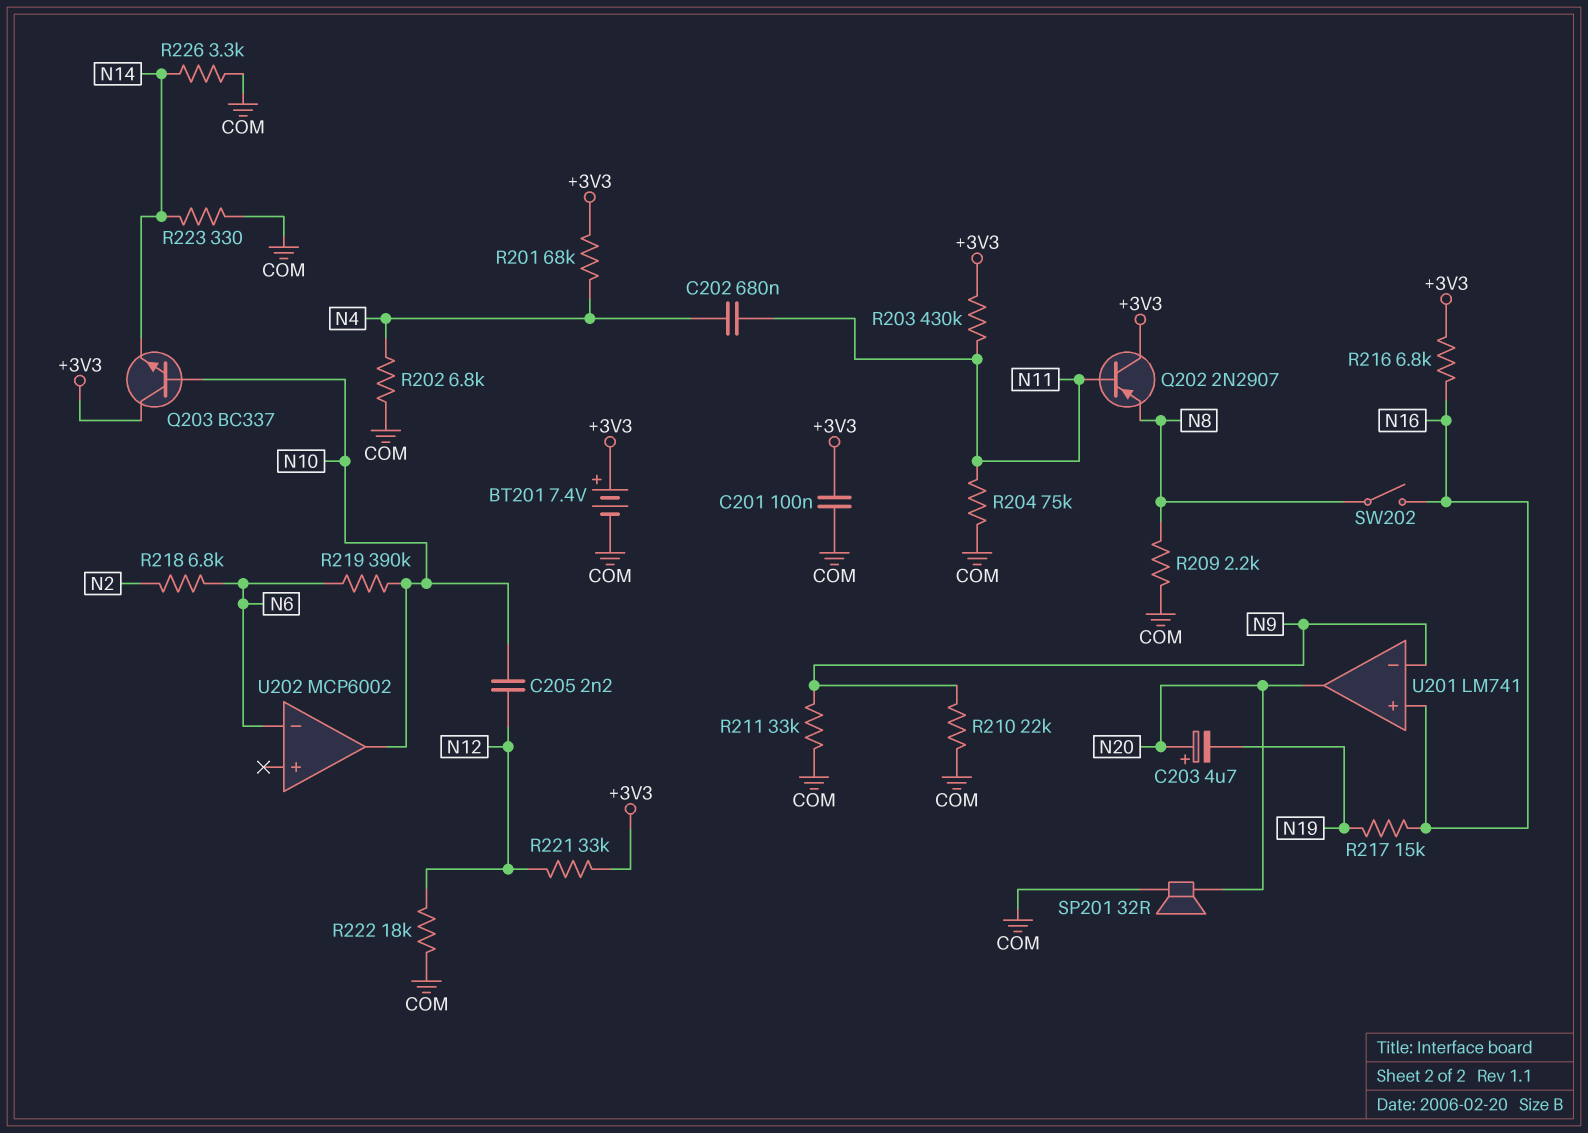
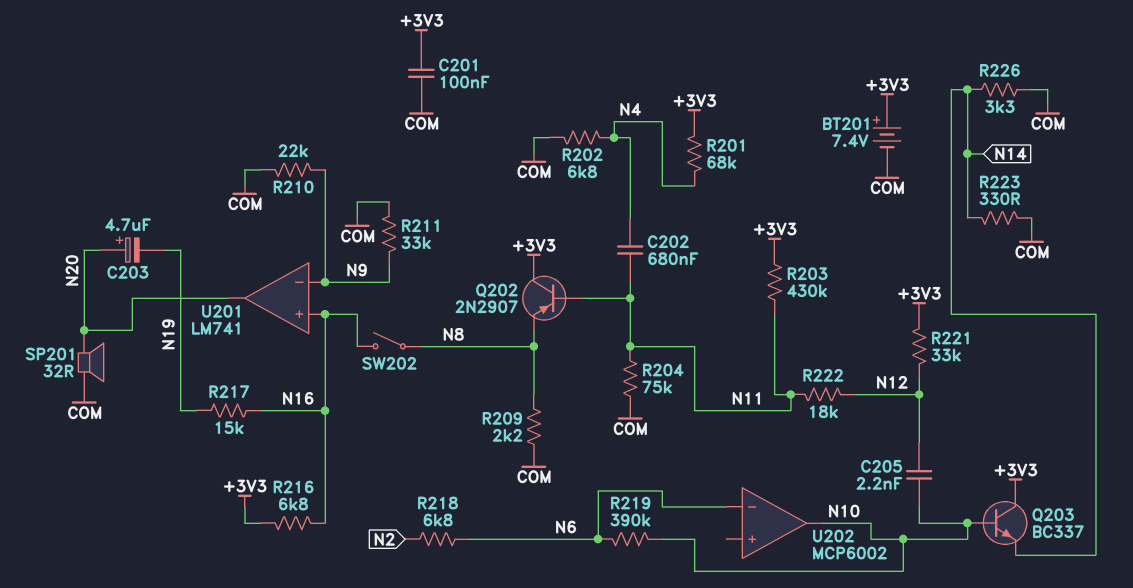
R222: 18k (COM, N12) -> 18k (N11, N12)

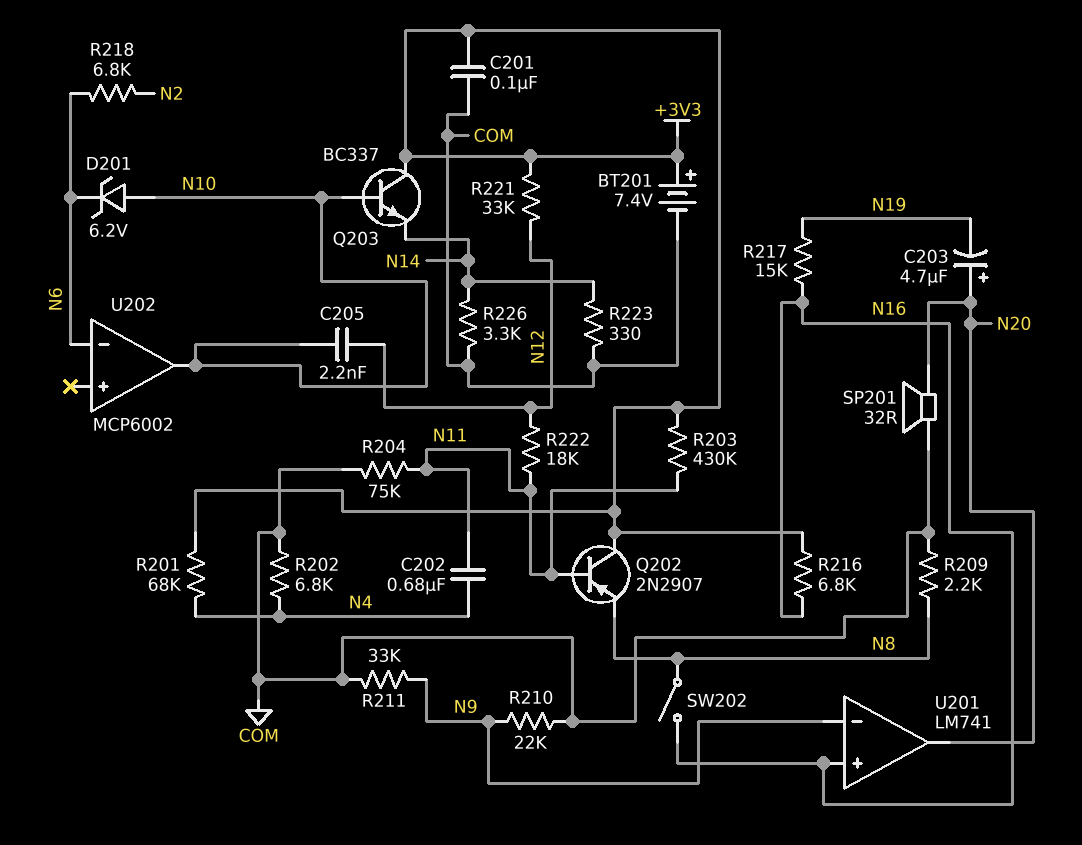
D201: none -> zener 6.2V (A N10, K N6)
R219: 390k (N6, N10) -> none

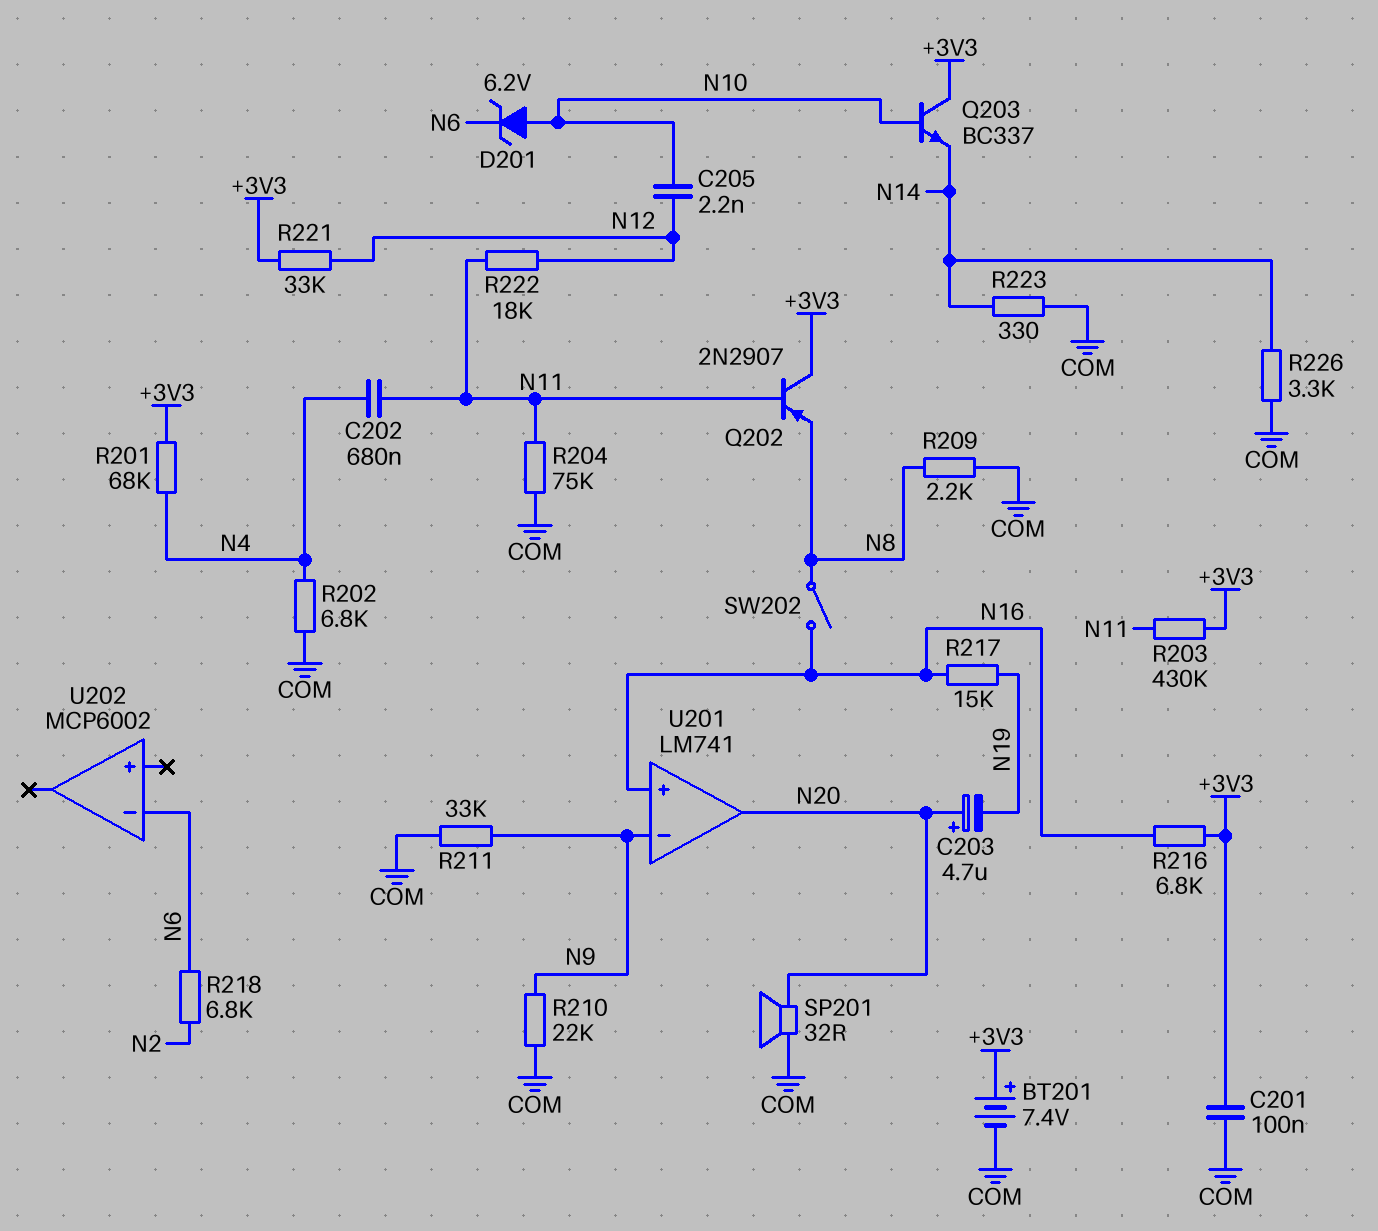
U202 pin out: N10 -> none

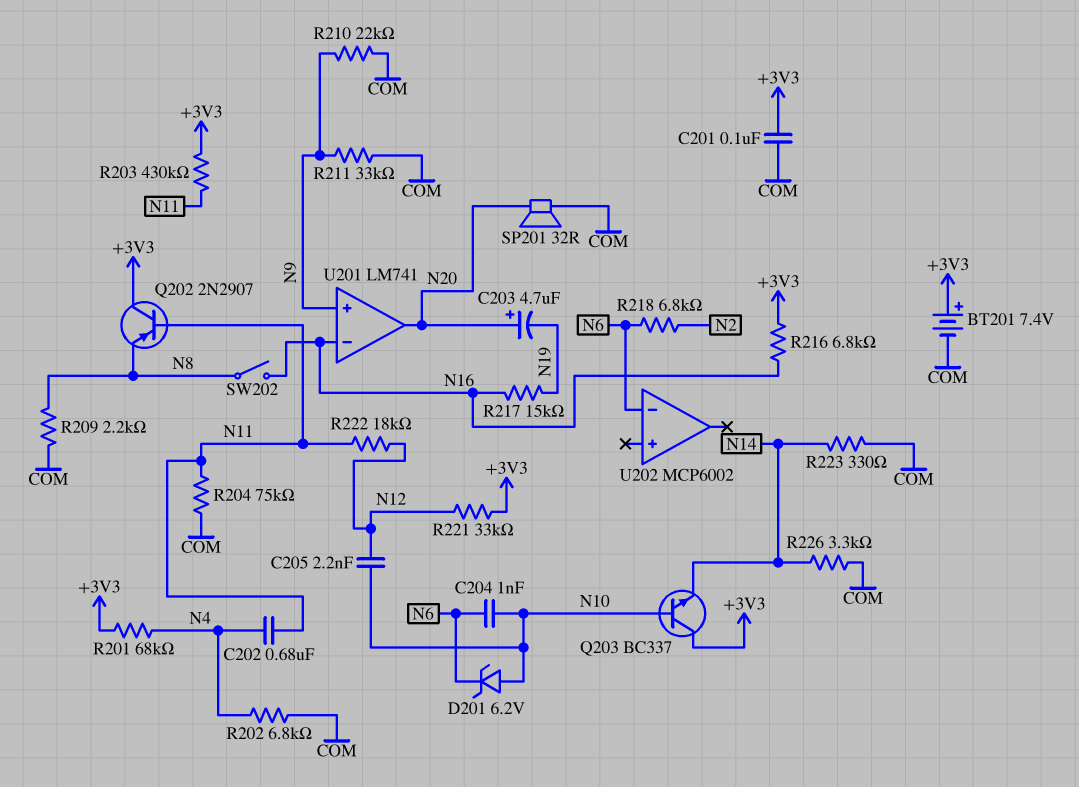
C204: none -> 1nF (N6, N10)
U201 pin in+: N16 -> N9
U201 pin in-: N9 -> N16

